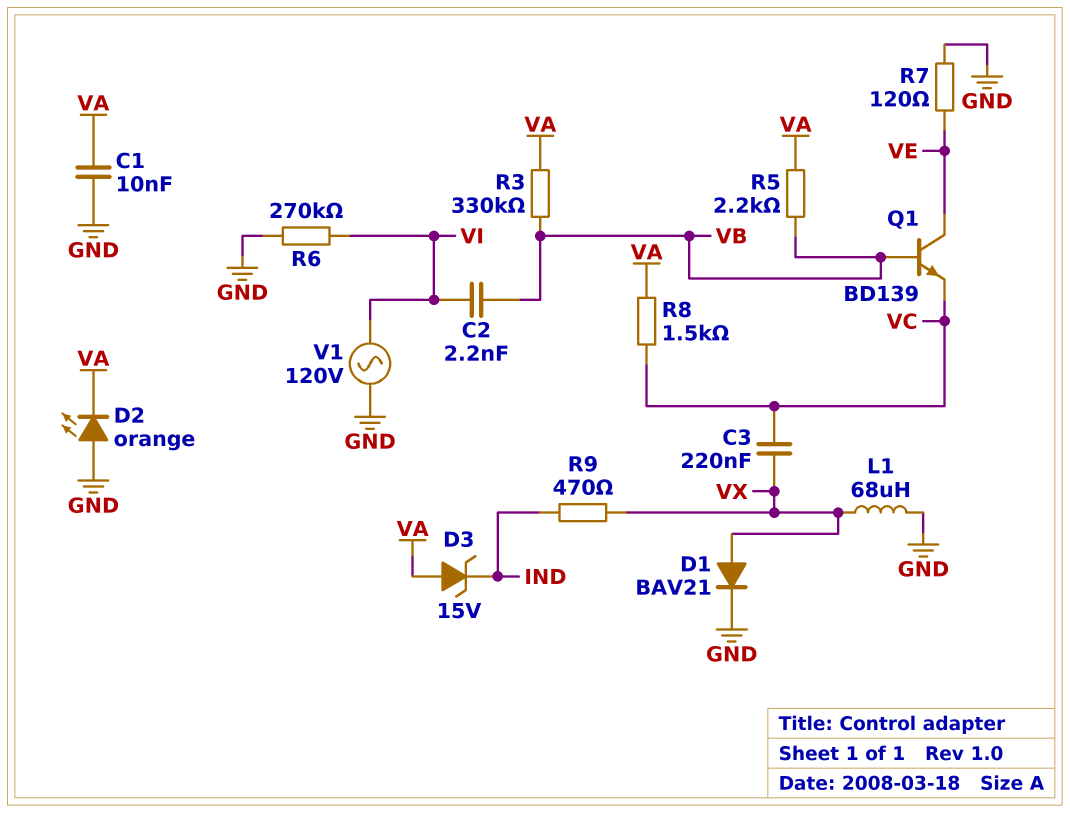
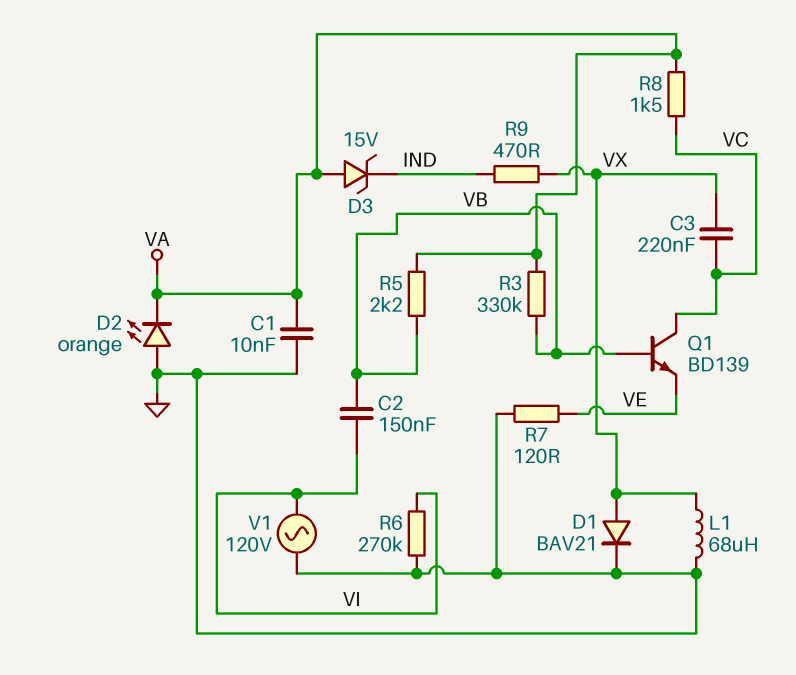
C2: 2.2nF (VB, VI) -> 150nF (VB, VI)
Q1: NPN BD139 (B VB, C VE, E VC) -> NPN BD139 (B VB, C VC, E VE)

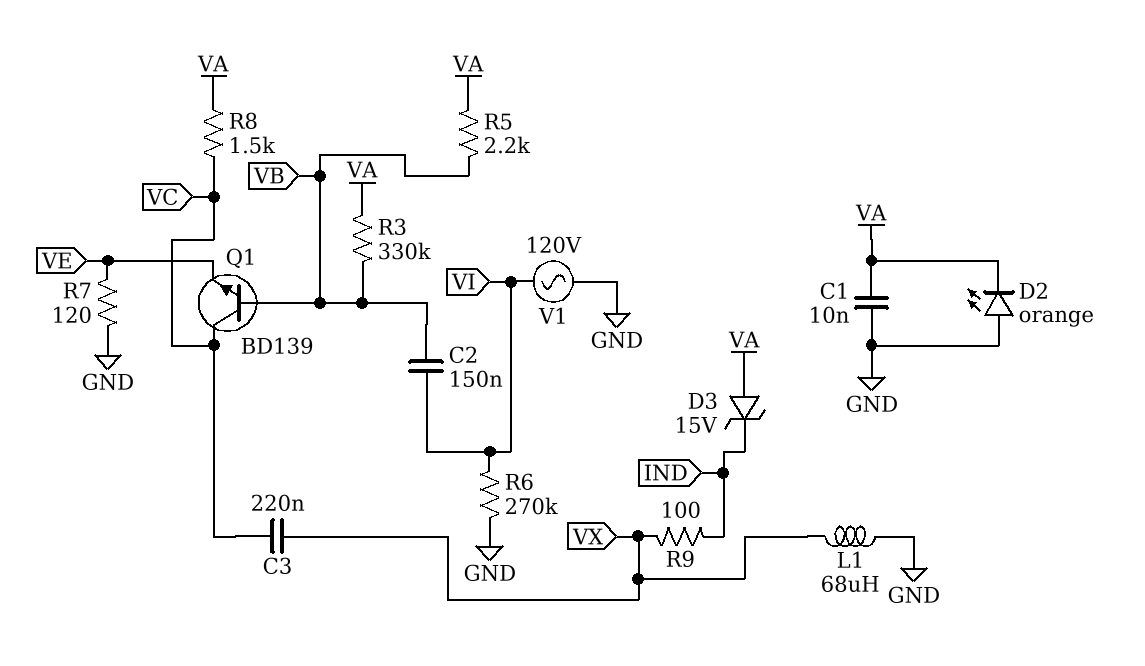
D1: diode BAV21 (A VX, K GND) -> none
R9: 470 (IND, VX) -> 100 (IND, VX)

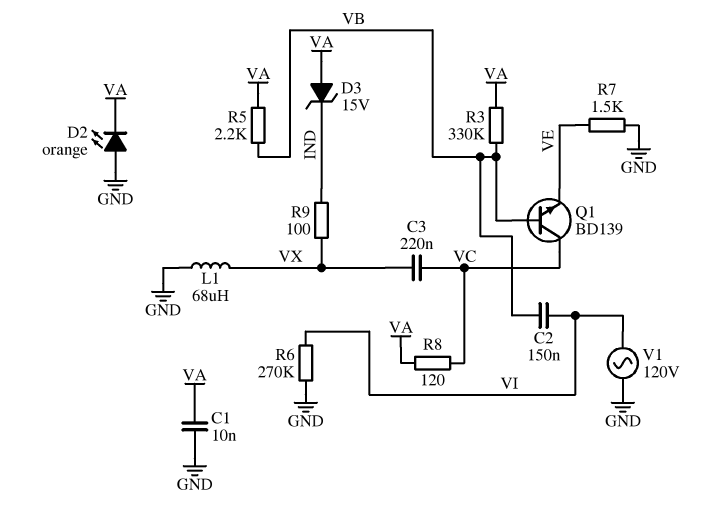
R7: 120 (GND, VE) -> 1.5k (GND, VE)
R8: 1.5k (VA, VC) -> 120 (VA, VC)

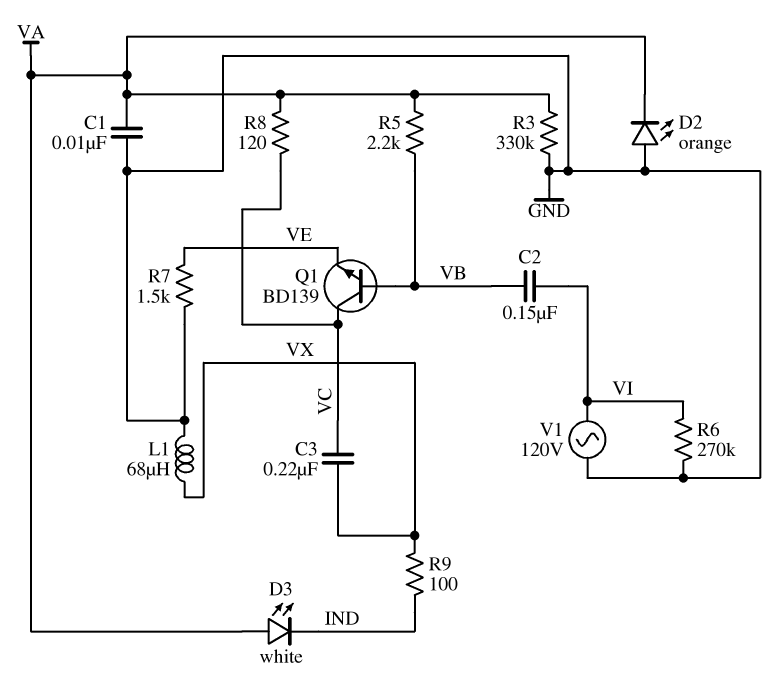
D3: zener 15V (A VA, K IND) -> LED white (A VA, K IND)
R3: 330k (VA, VB) -> 330k (GND, VA)

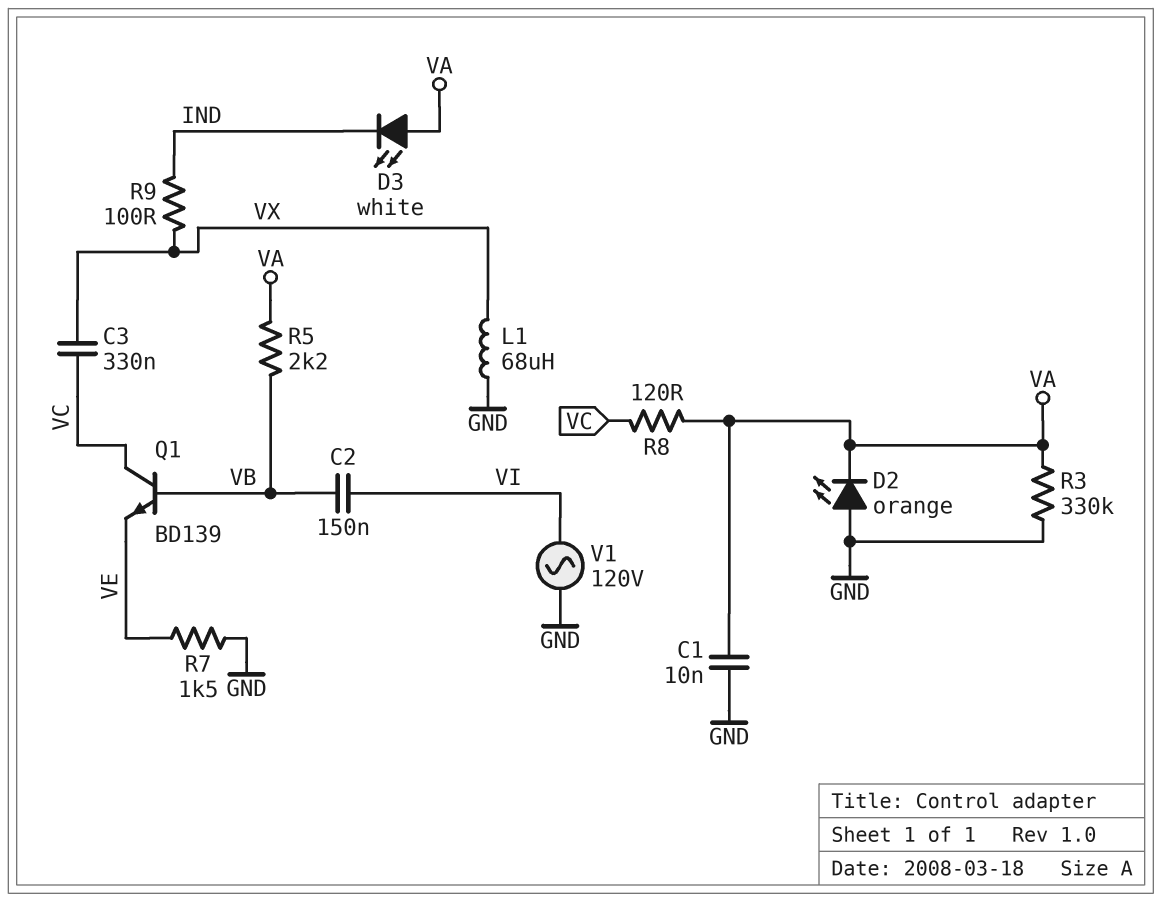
C3: 220nF (VC, VX) -> 330nF (VC, VX)
R6: 270k (GND, VI) -> none

